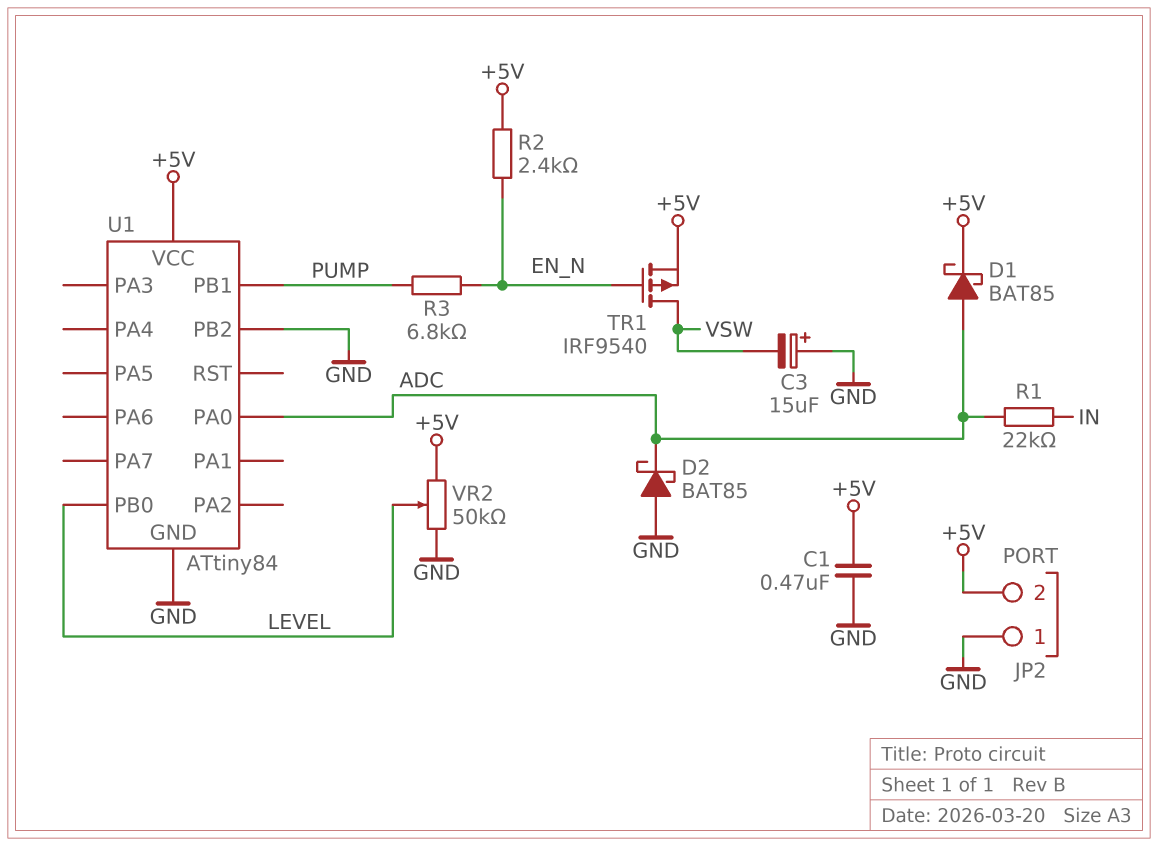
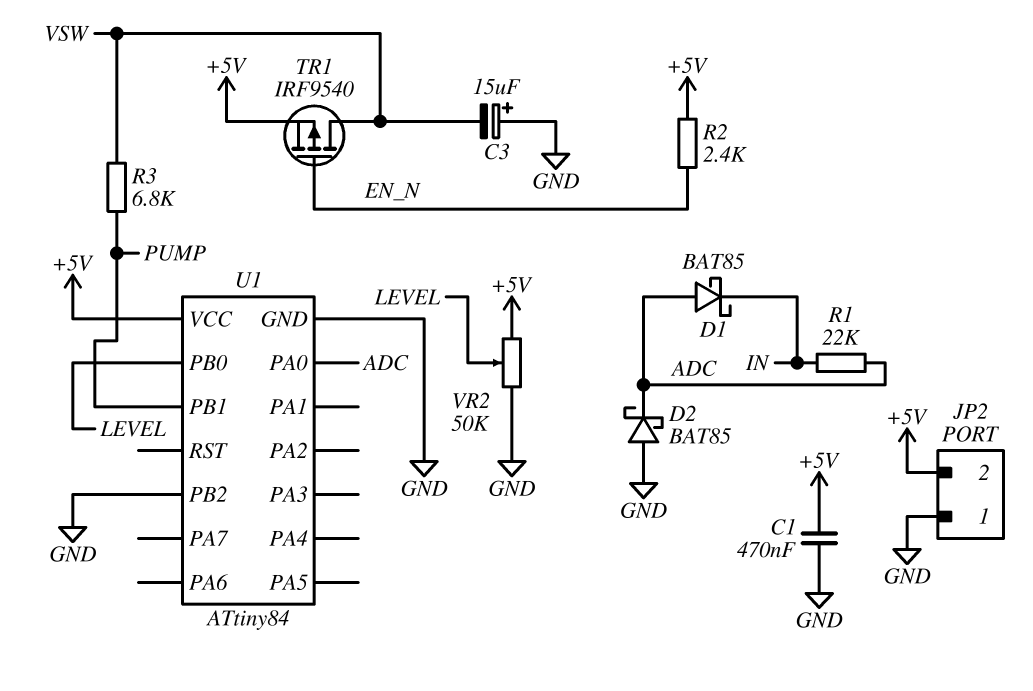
D1: schottky BAT85 (A ADC, K +5V) -> schottky BAT85 (A ADC, K IN)
R3: 6.8k (EN_N, PUMP) -> 6.8k (PUMP, VSW)

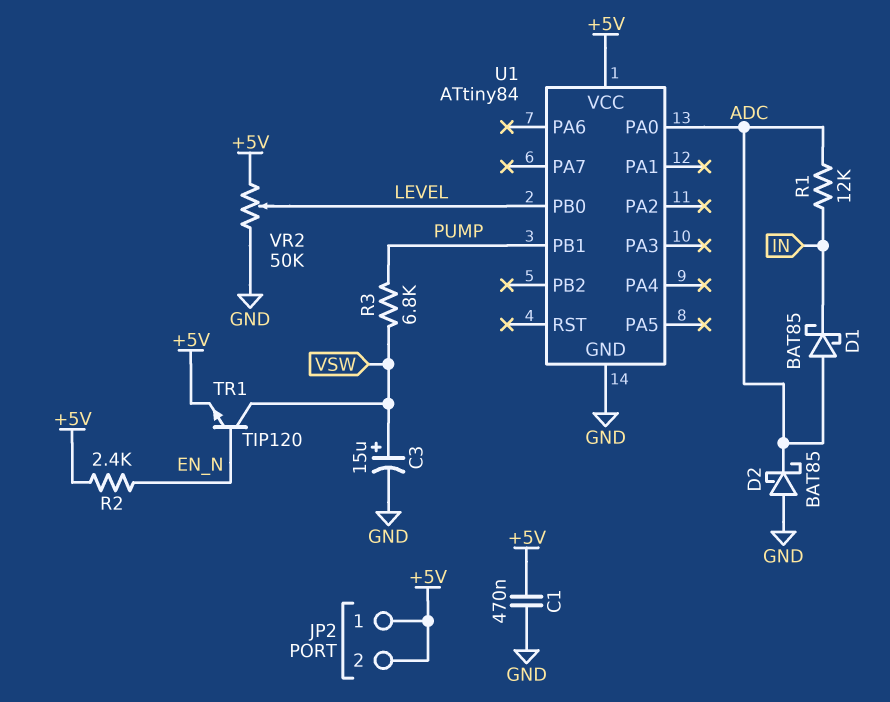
C3: 15uF (plus GND, minus VSW) -> 15uF (plus VSW, minus GND)
JP2 pin 1: GND -> +5V
R1: 22k (ADC, IN) -> 12k (ADC, IN)
TR1: PMOS IRF9540 (G EN_N, D VSW, S +5V) -> NPN TIP120 (B EN_N, C VSW, E +5V)
U1 pin PB2: GND -> none

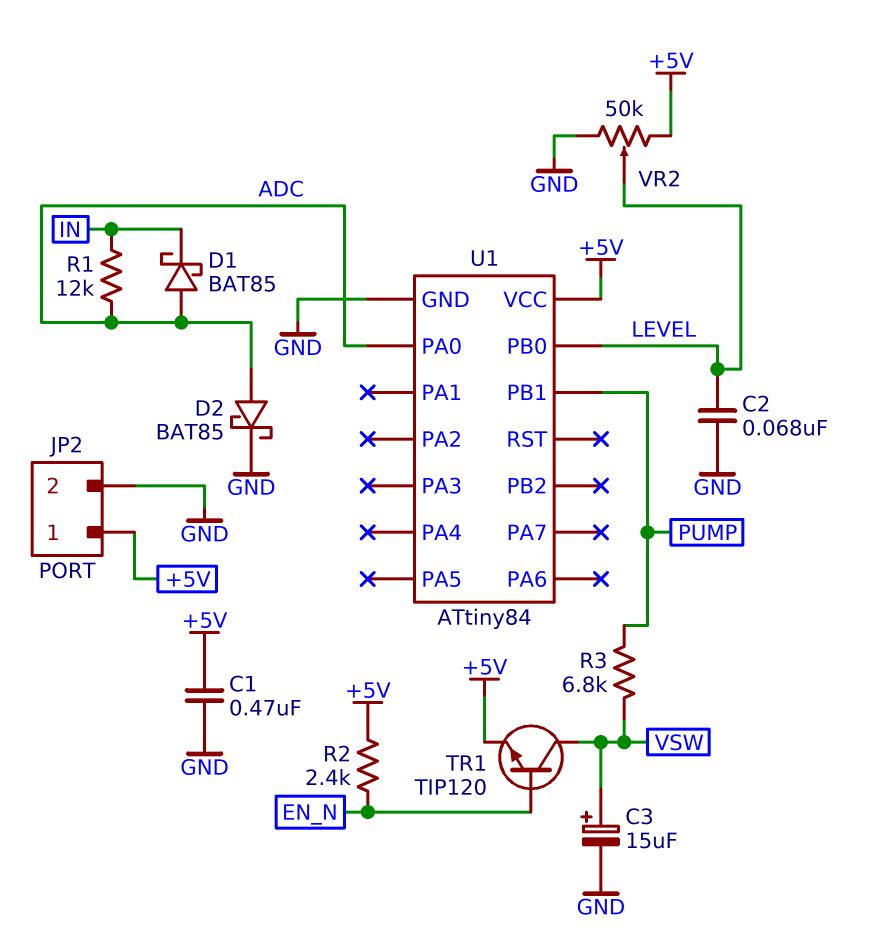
C2: none -> 68nF (GND, LEVEL)
D2: schottky BAT85 (A GND, K ADC) -> schottky BAT85 (A ADC, K GND)
JP2 pin 2: +5V -> GND

